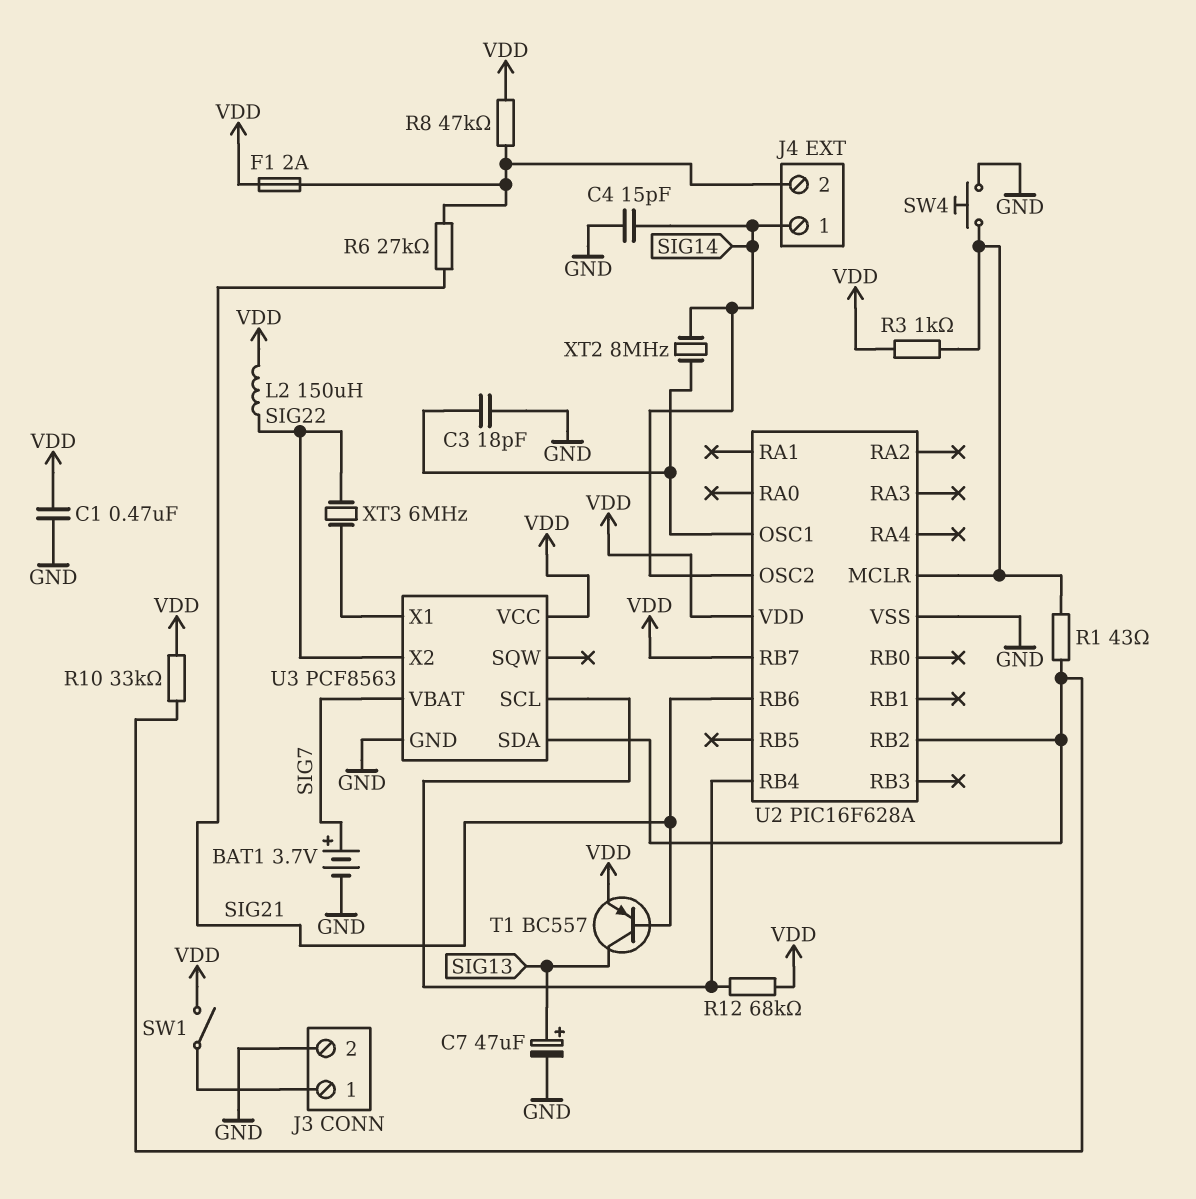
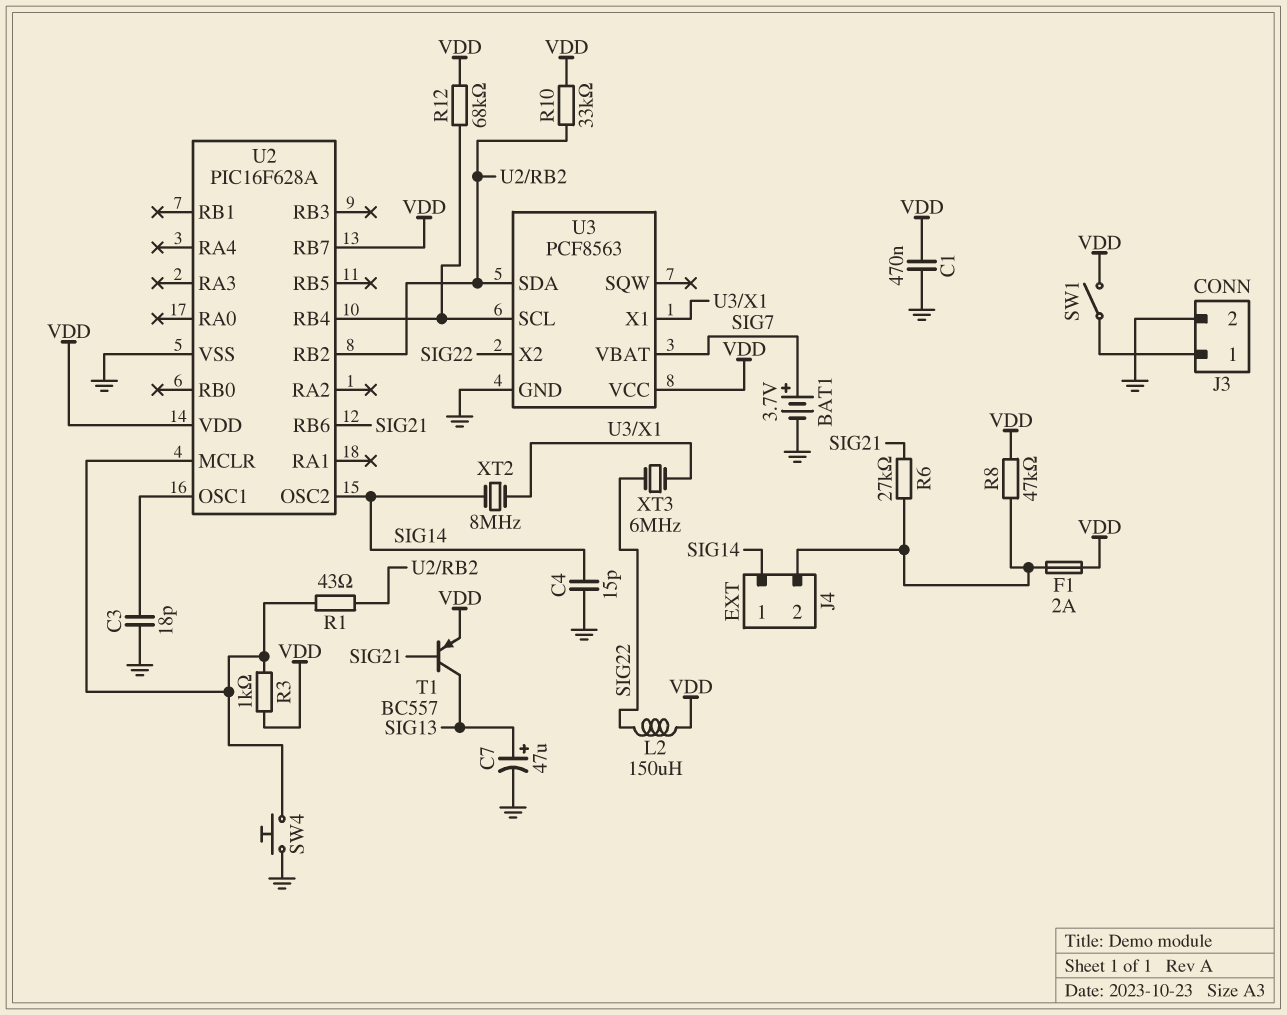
XT2: 8MHz (SIG14, U2/OSC1) -> 8MHz (SIG14, U3/X1)

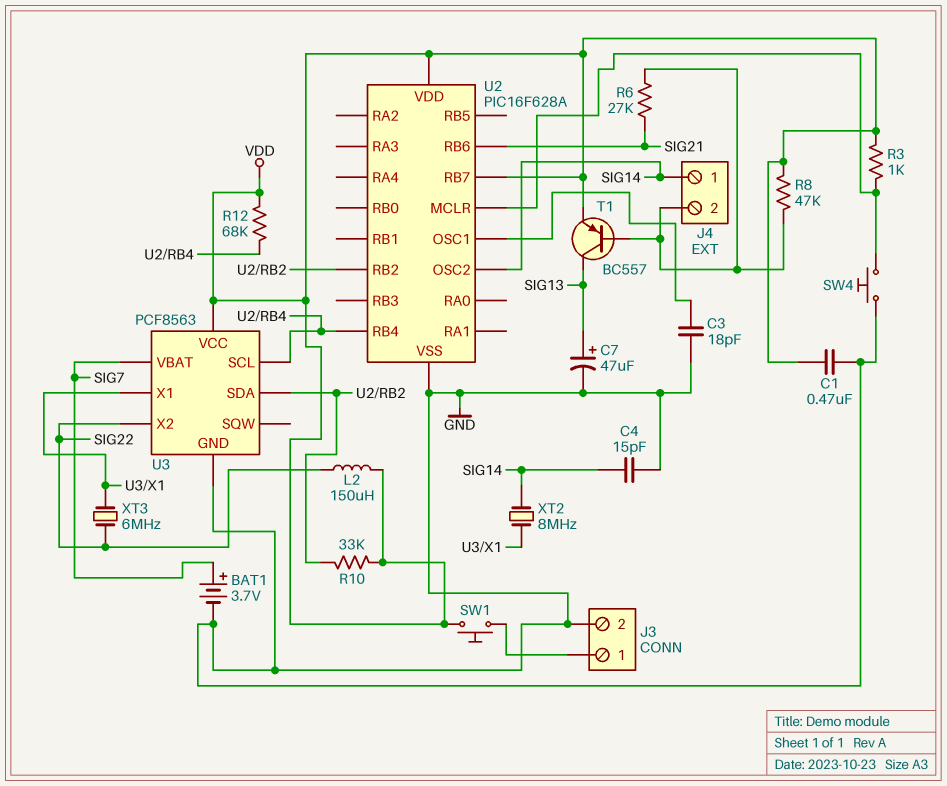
F1: 2A (J4/2, VDD) -> none
R1: 43 (U2/MCLR, U2/RB2) -> none
SW1: switch (J3/1, VDD) -> button (J3/1, VDD)
T1: PNP BC557 (B SIG21, C SIG13, E VDD) -> PNP BC557 (B J4/2, C SIG13, E VDD)

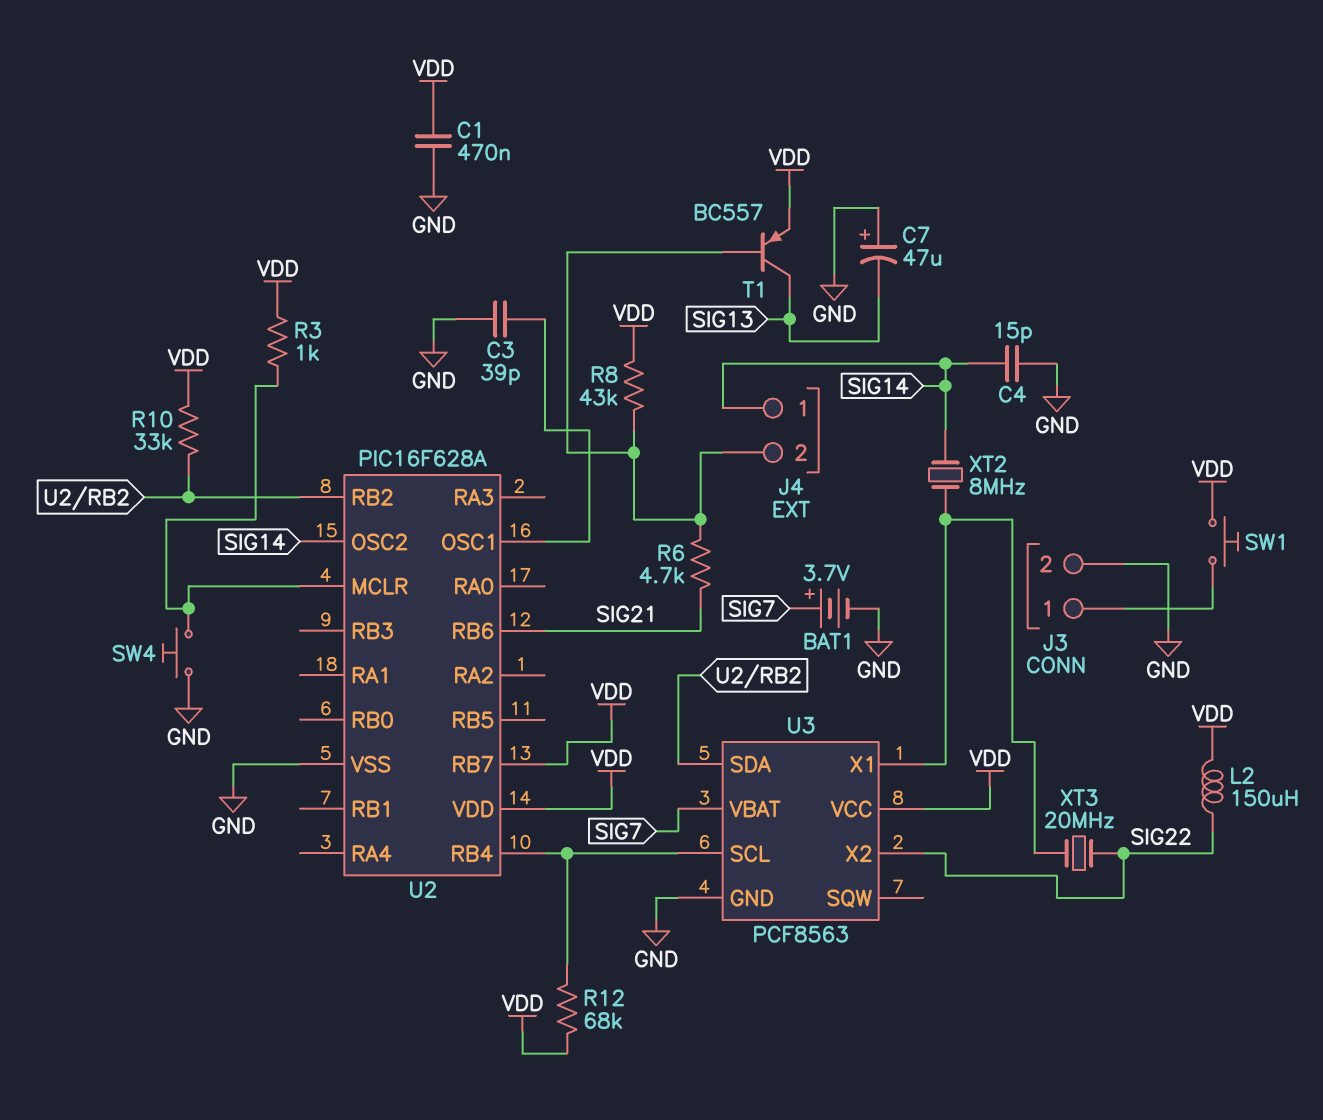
C3: 18pF (GND, U2/OSC1) -> 39pF (GND, U2/OSC1)
C7: 47uF (plus SIG13, minus GND) -> 47uF (plus GND, minus SIG13)
R6: 27k (J4/2, SIG21) -> 4.7k (J4/2, SIG21)
R8: 47k (J4/2, VDD) -> 43k (J4/2, VDD)
XT3: 6MHz (SIG22, U3/X1) -> 20MHz (SIG22, U3/X1)

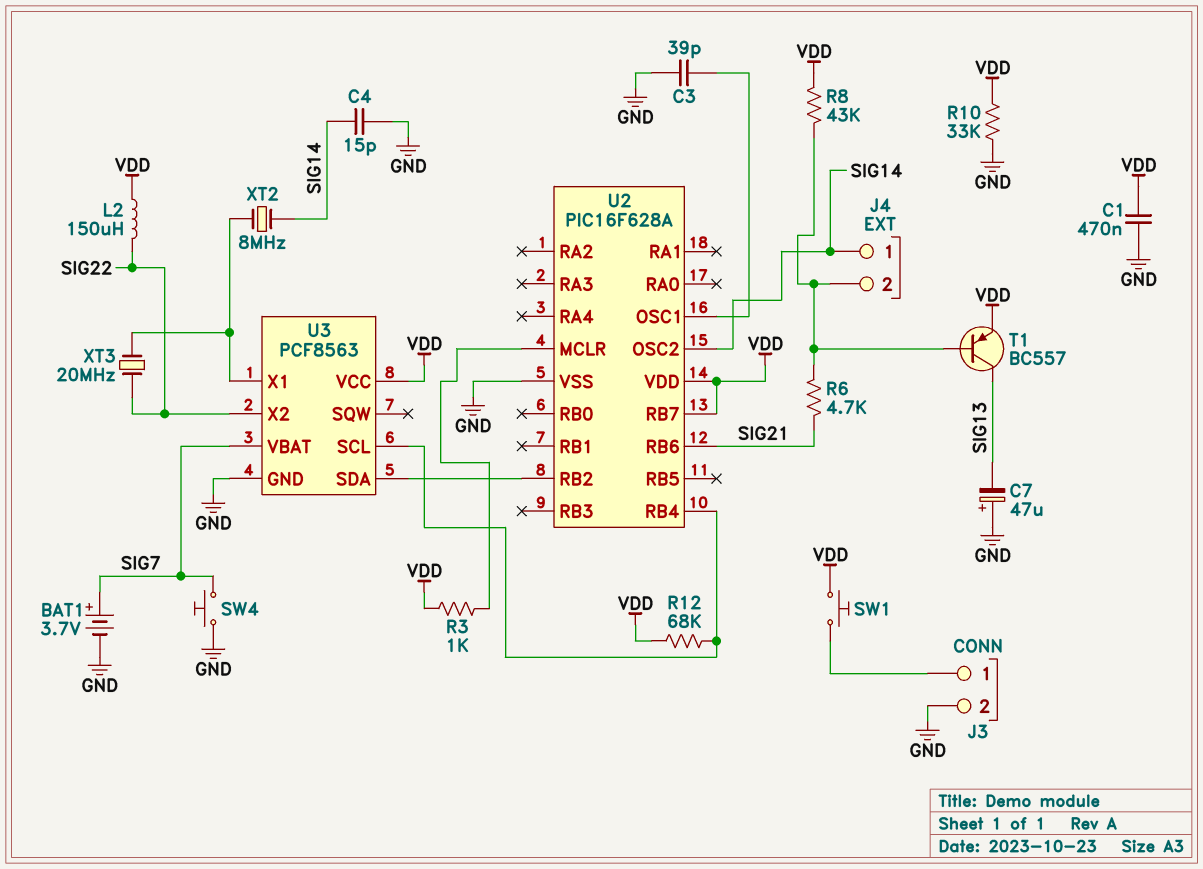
R10: 33k (U2/RB2, VDD) -> 33k (GND, VDD)
SW4: button (GND, U2/MCLR) -> button (GND, SIG7)

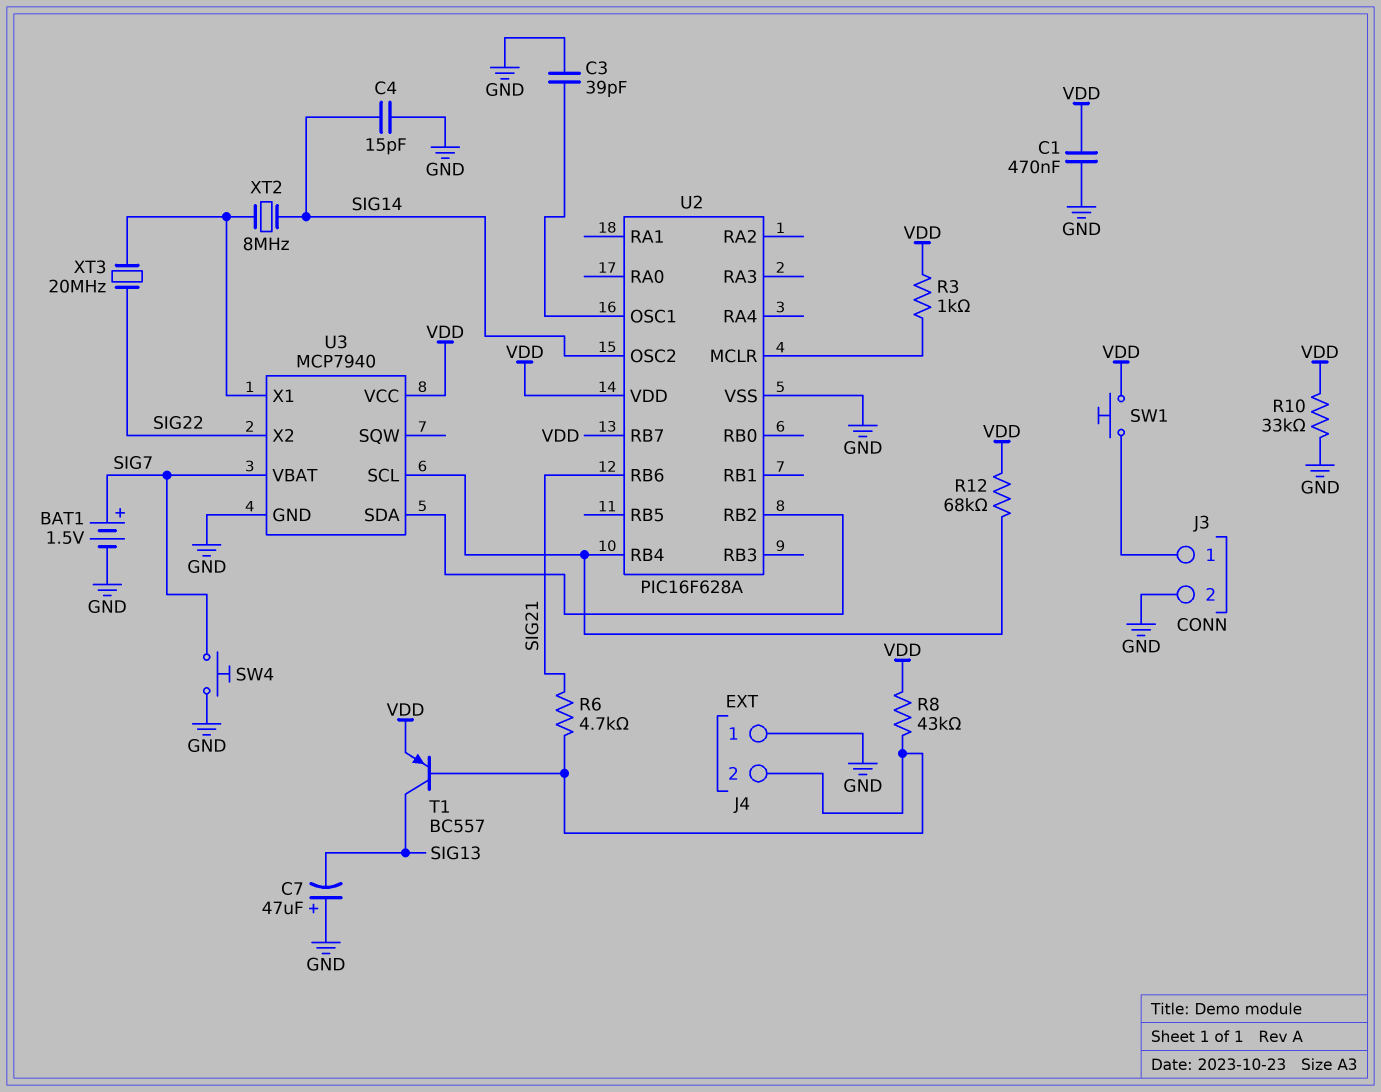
BAT1: 3.7V (plus SIG7, minus GND) -> 1.5V (plus SIG7, minus GND)
J4 pin 1: SIG14 -> GND
L2: 150uH (SIG22, VDD) -> none
U3: PCF8563 -> MCP7940

